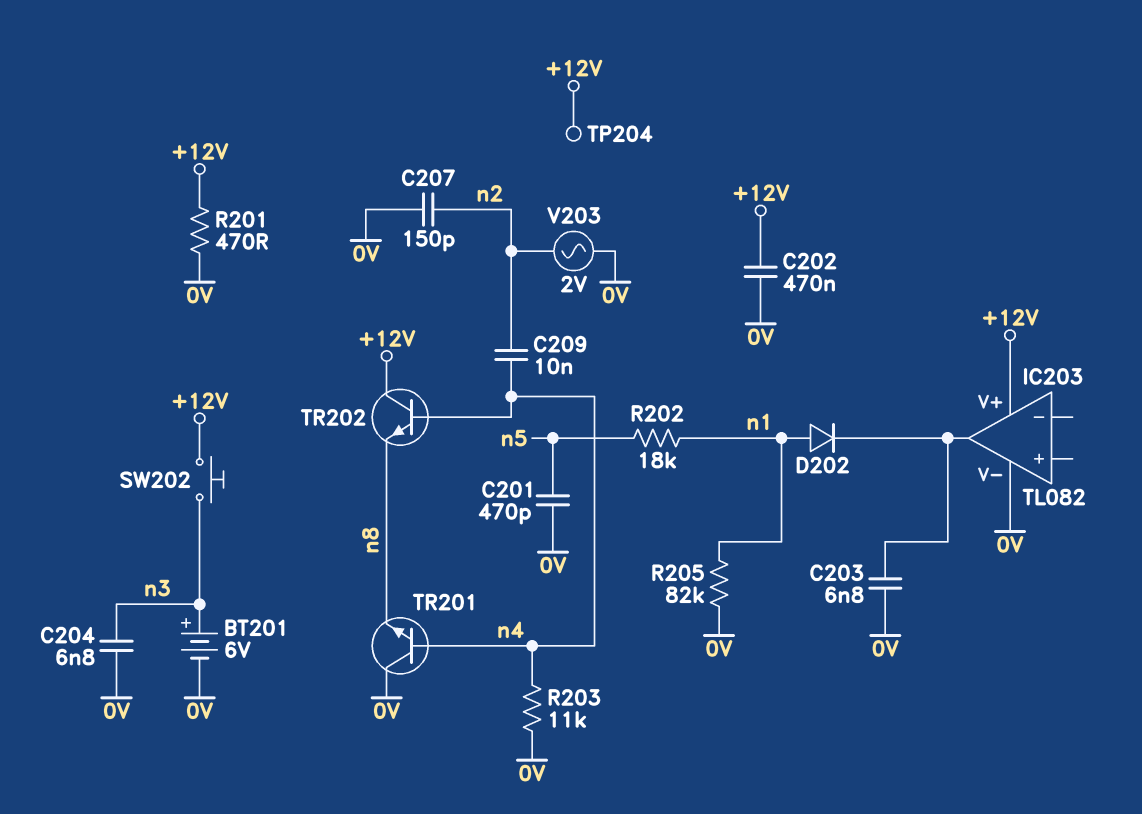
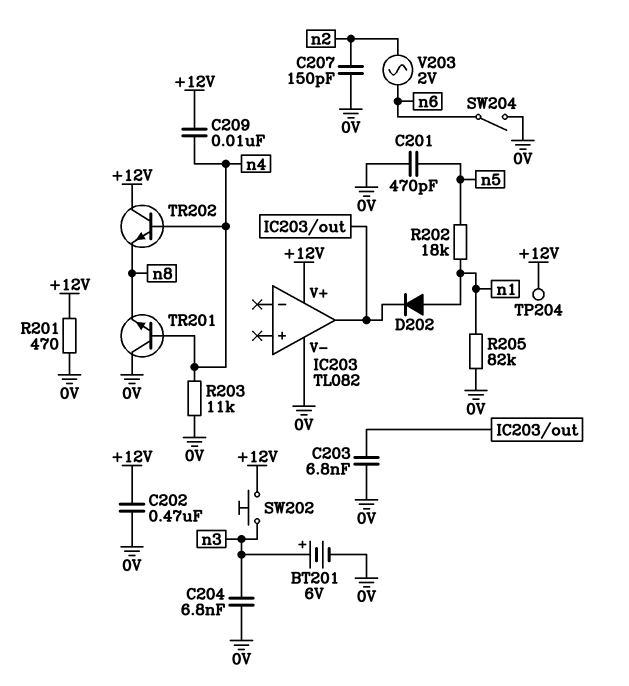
C209: 10nF (n2, n4) -> 10nF (+12V, n4)
SW204: none -> switch (0V, n6)
V203: AC 2V (0V, n2) -> AC 2V (n2, n6)

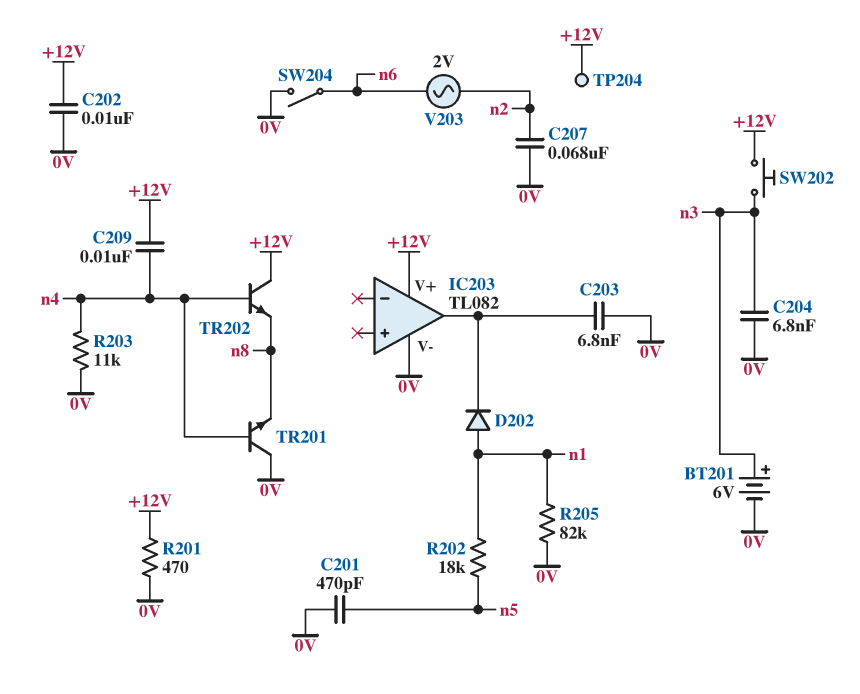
C202: 470nF (+12V, 0V) -> 10nF (+12V, 0V)
C207: 150pF (0V, n2) -> 68nF (0V, n2)

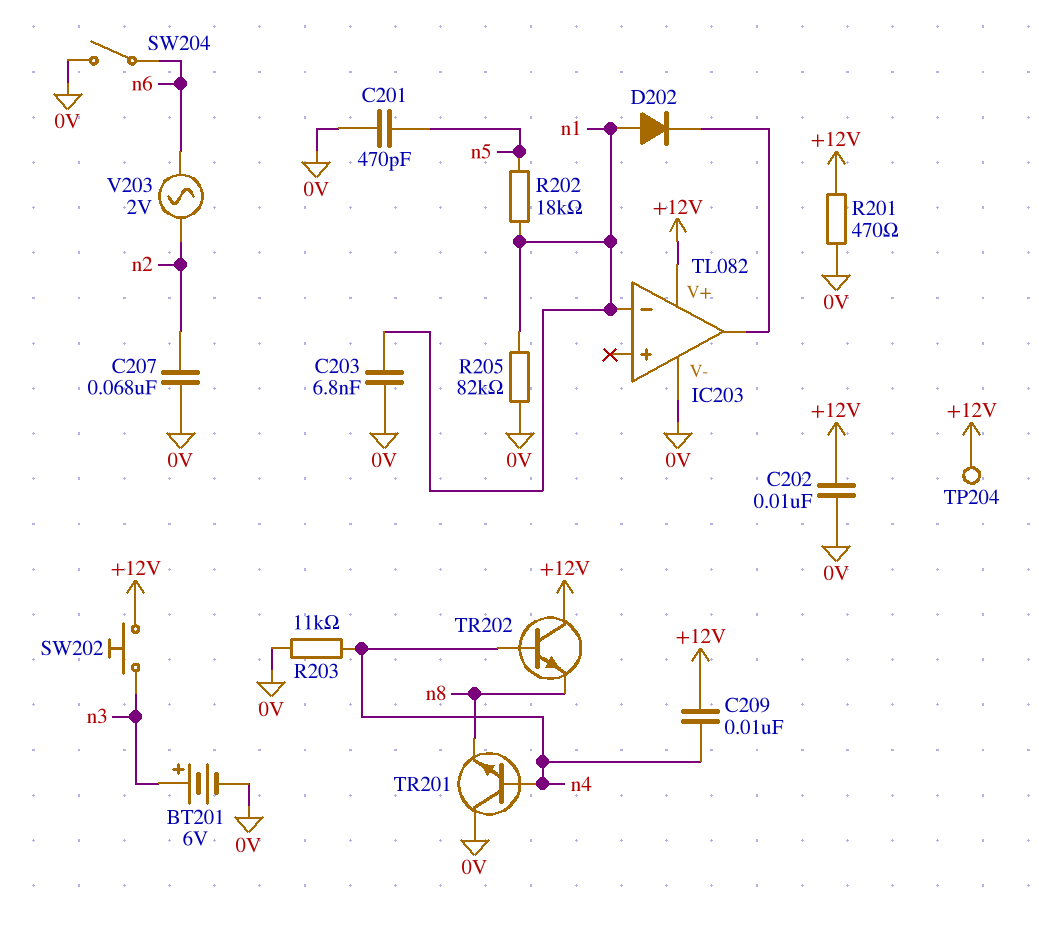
C203: 6.8nF (0V, IC203/out) -> 6.8nF (0V, n1)
C204: 6.8nF (0V, n3) -> none
IC203 pin in-: none -> n1

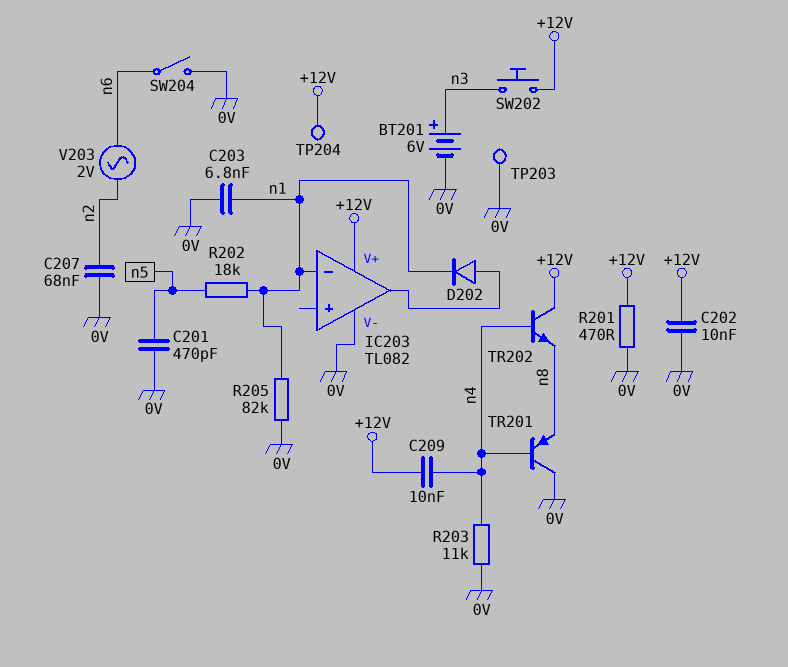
D202: diode (A n1, K IC203/out) -> diode (A IC203/out, K n1)
TP203: none -> test point (0V)
TR201: NPN (B n4, C 0V, E n8) -> PNP (B n4, C 0V, E n8)

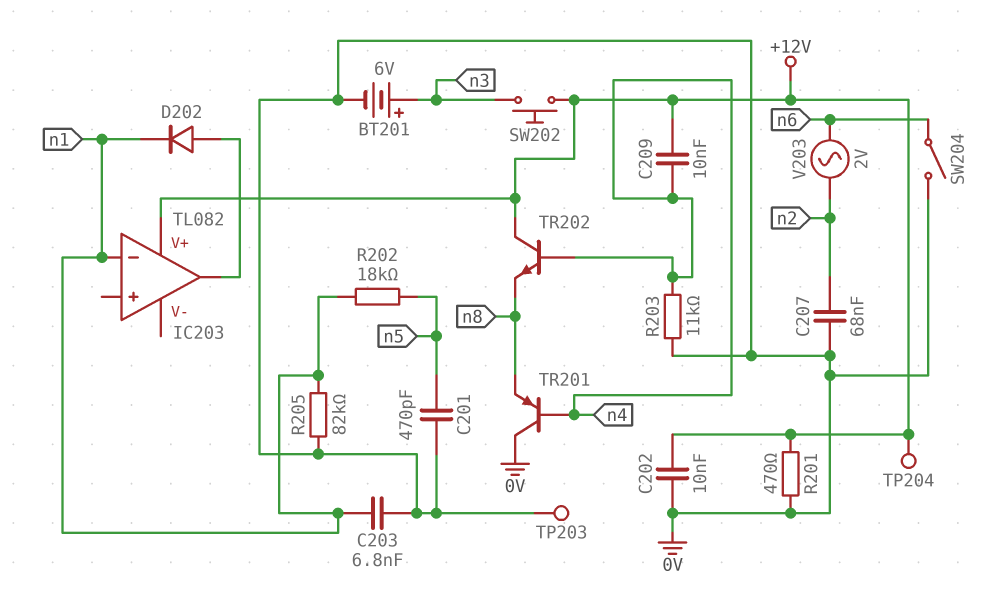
IC203 pin V-: 0V -> none

